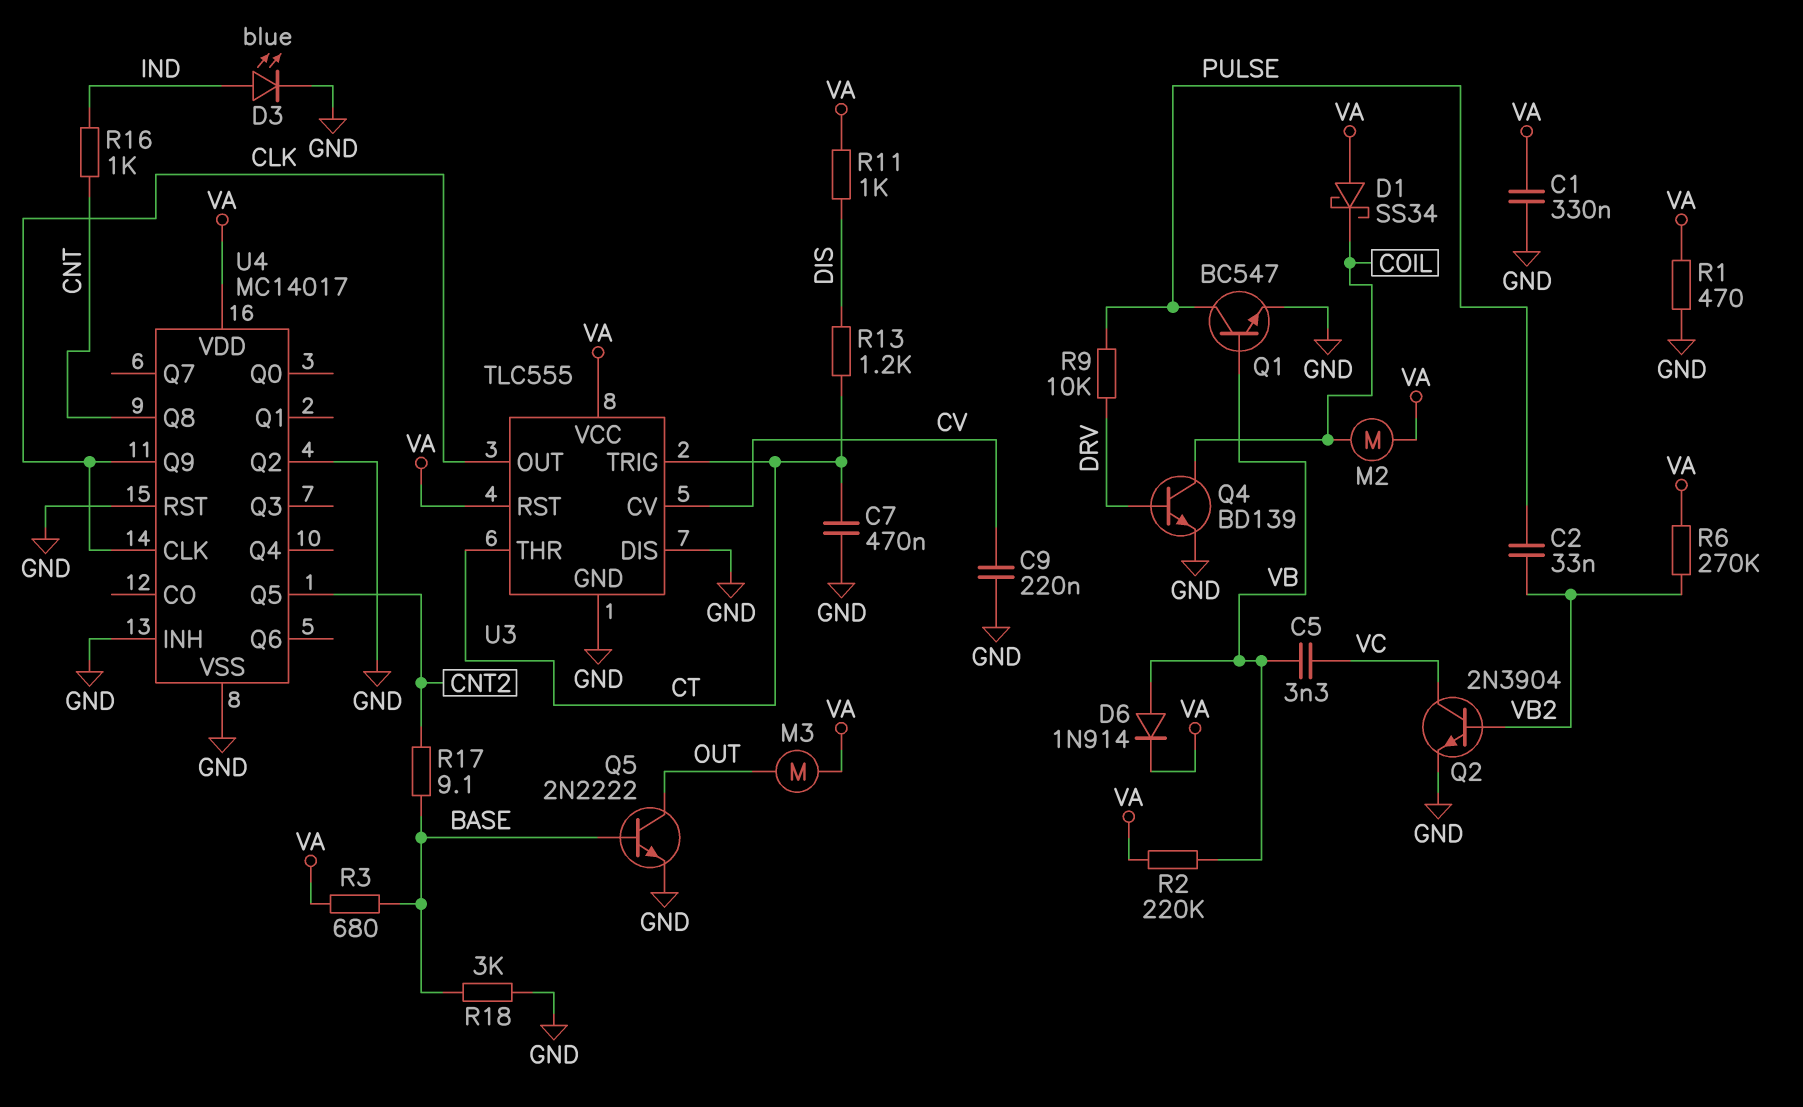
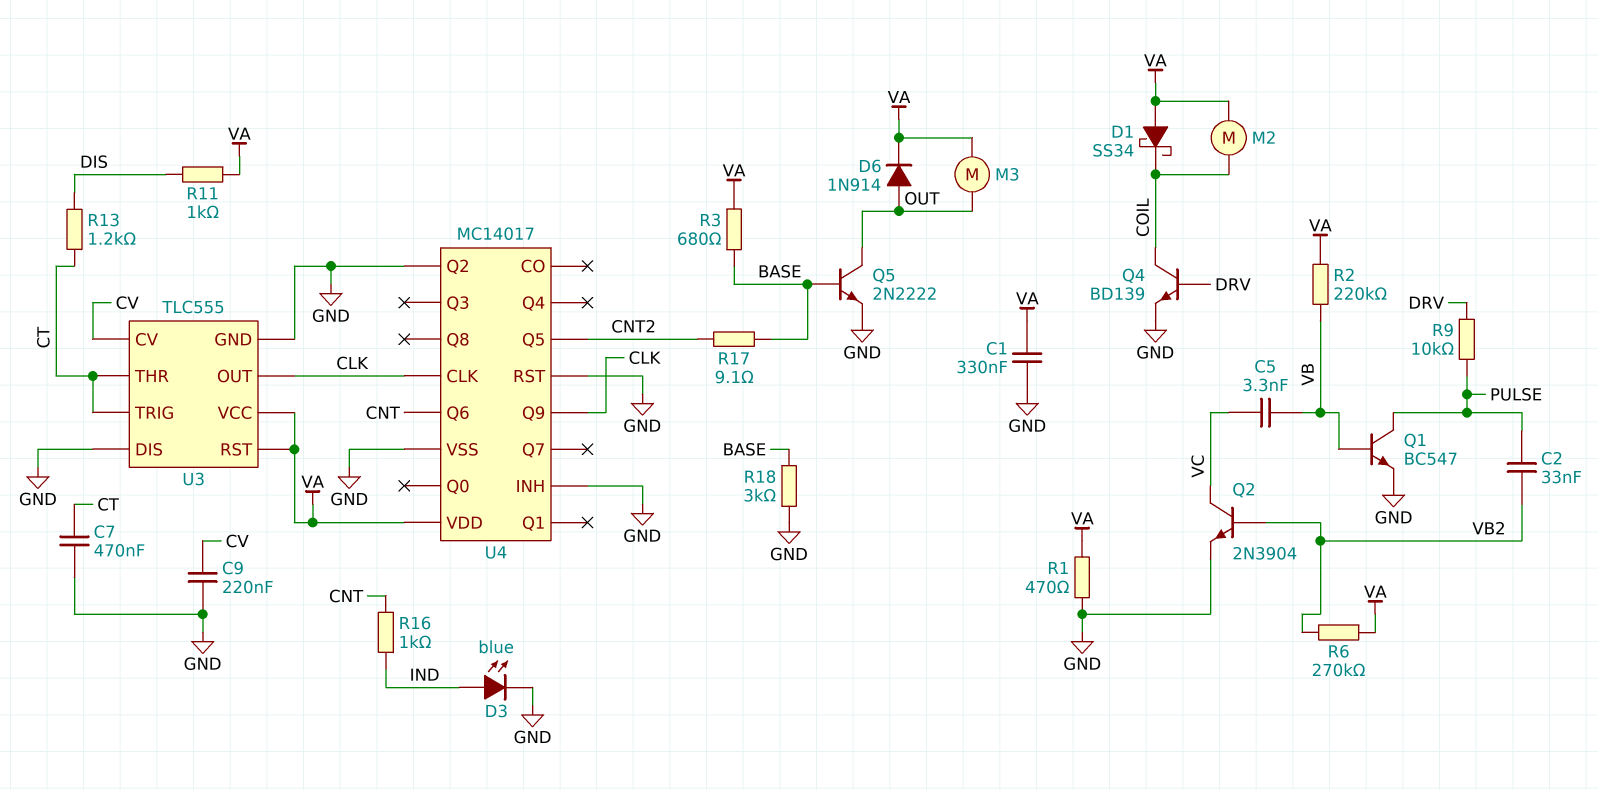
D6: diode 1N914 (A VB, K VA) -> diode 1N914 (A OUT, K VA)
U4 pin Q6: none -> CNT
U4 pin Q8: CNT -> none

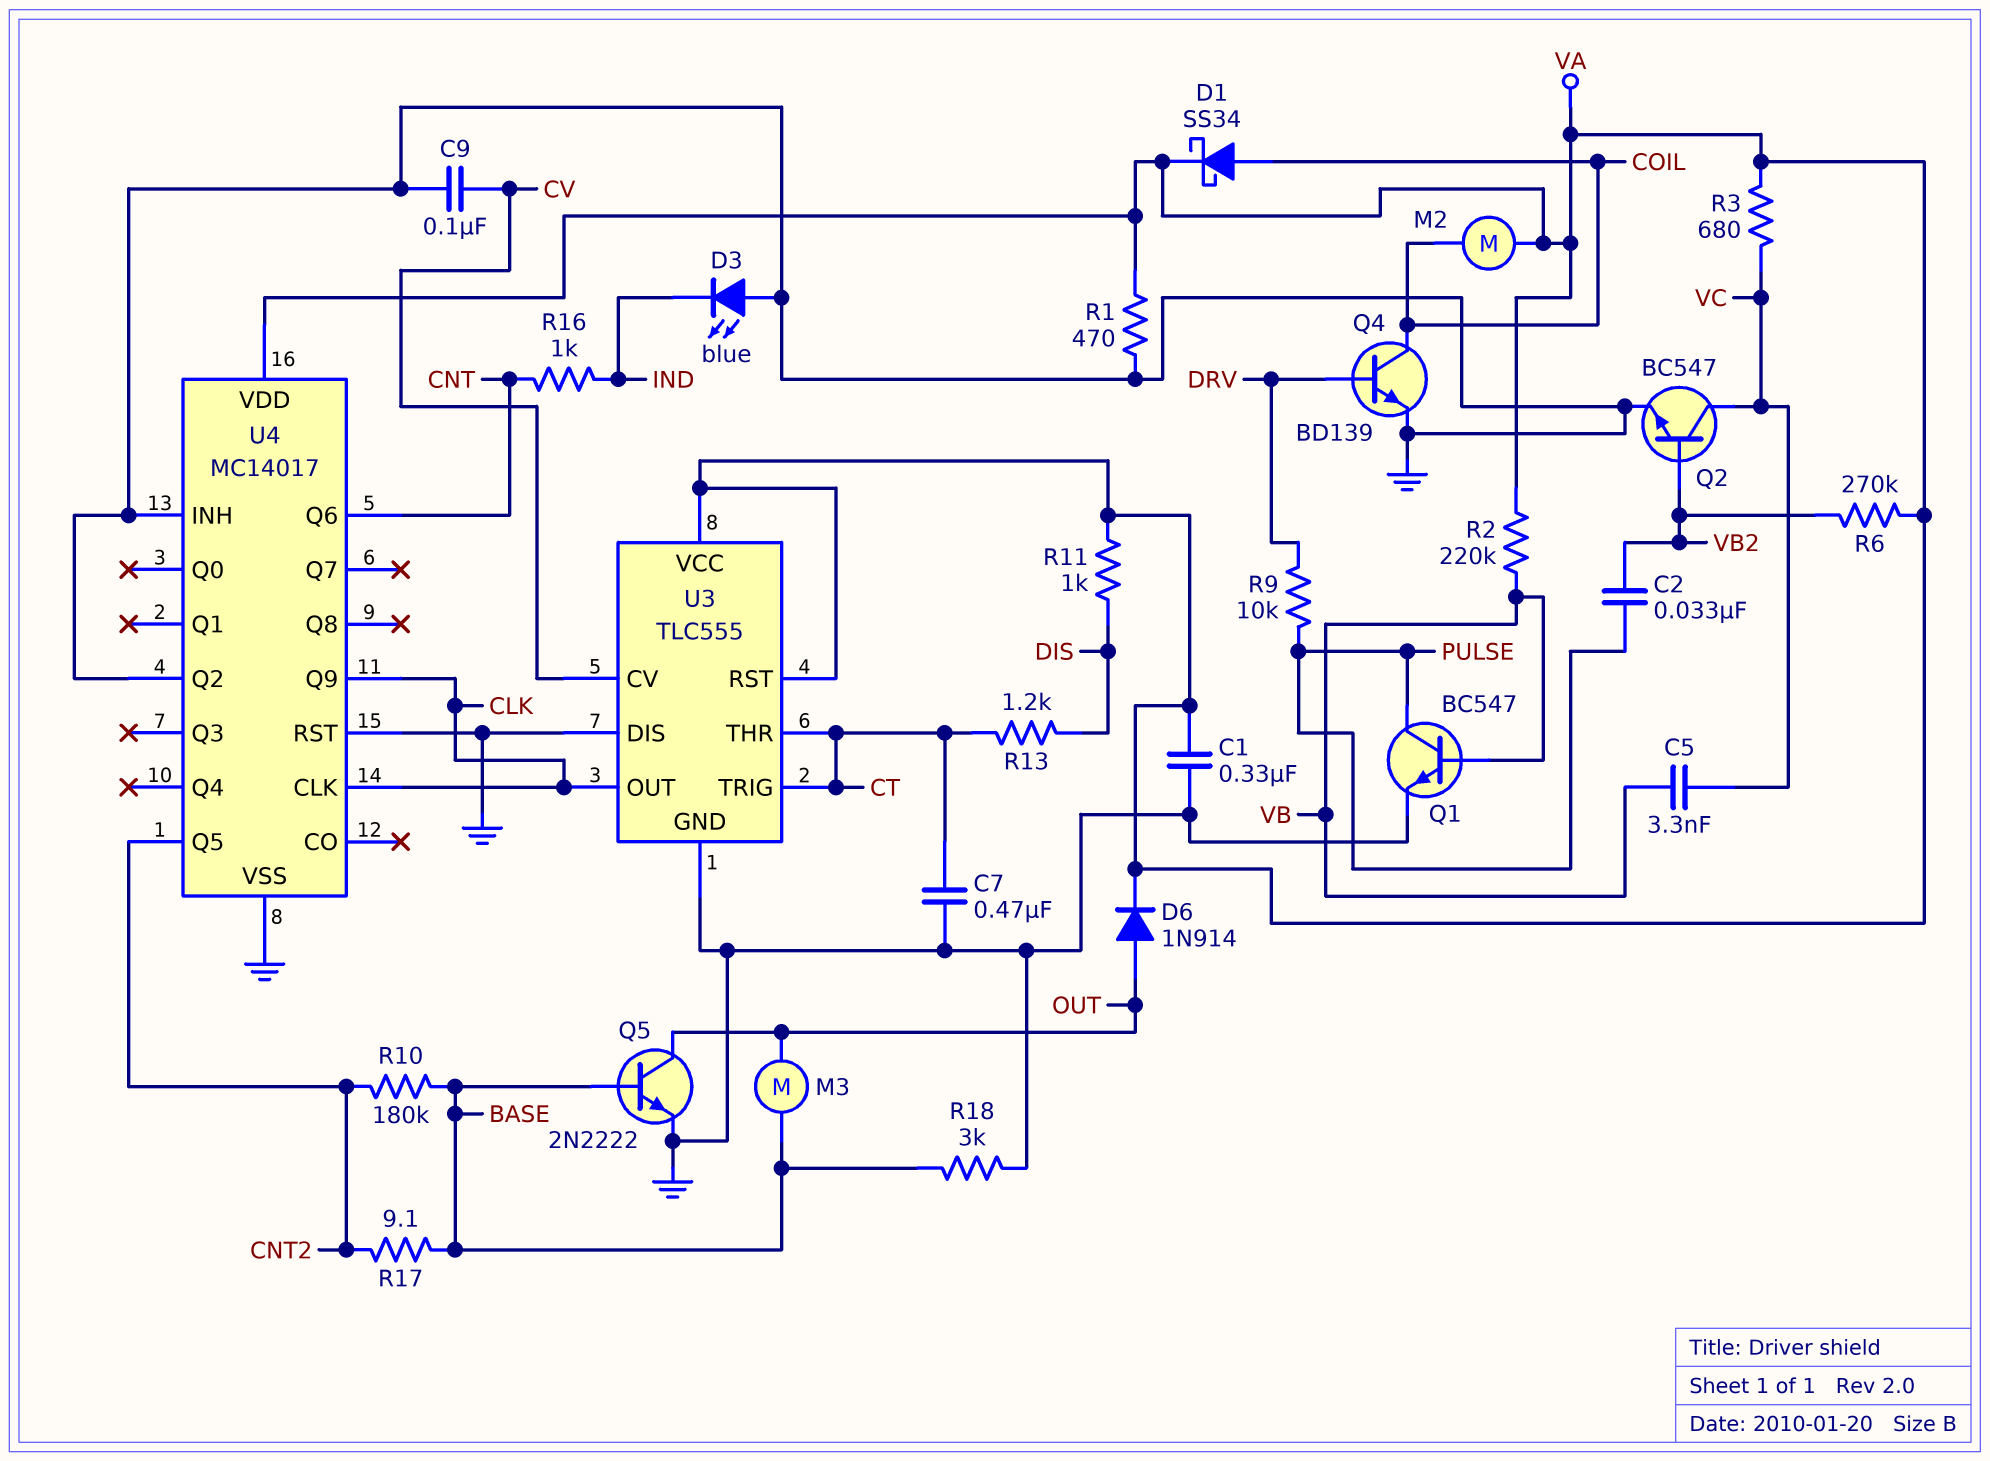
C9: 220nF (CV, GND) -> 100nF (CV, GND)
D1: schottky SS34 (A VA, K COIL) -> schottky SS34 (A COIL, K VA)
D3: LED blue (A IND, K GND) -> LED blue (A GND, K IND)
M3: motor (OUT, VA) -> motor (BASE, OUT)
Q2: NPN 2N3904 (B VB2, C VC, E GND) -> NPN BC547 (B VB2, C VC, E GND)
R3: 680 (BASE, VA) -> 680 (VA, VC)
R10: none -> 180k (BASE, CNT2)

